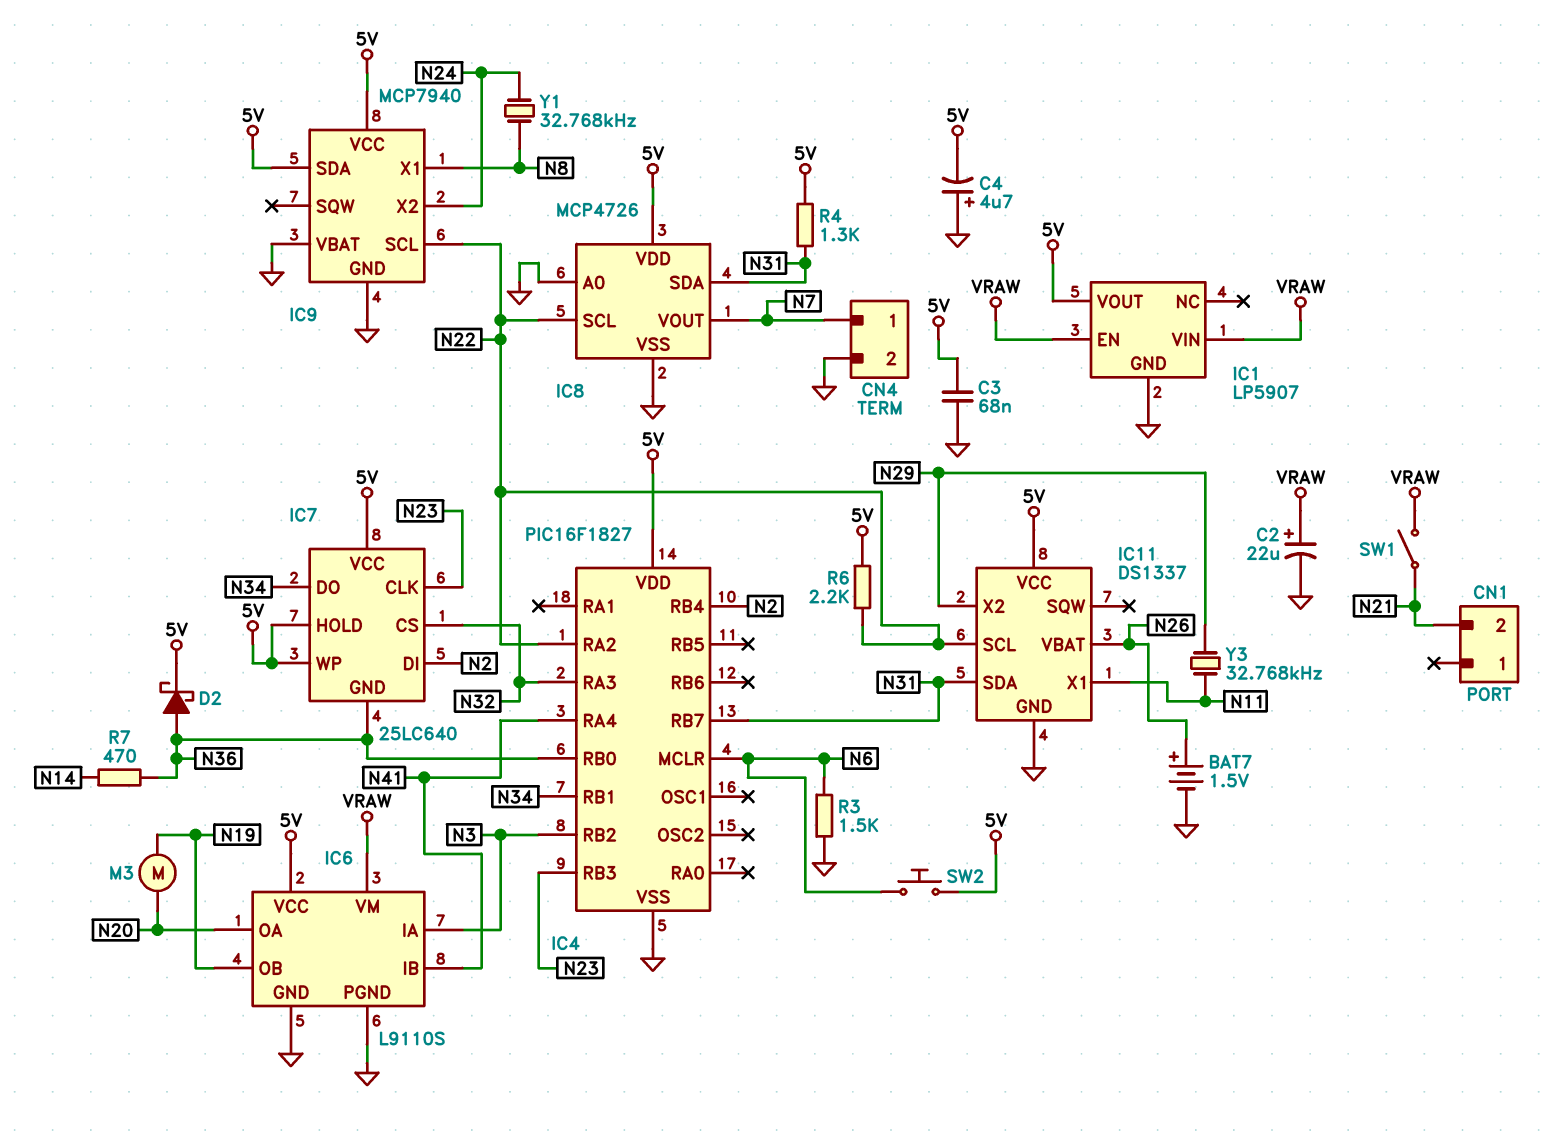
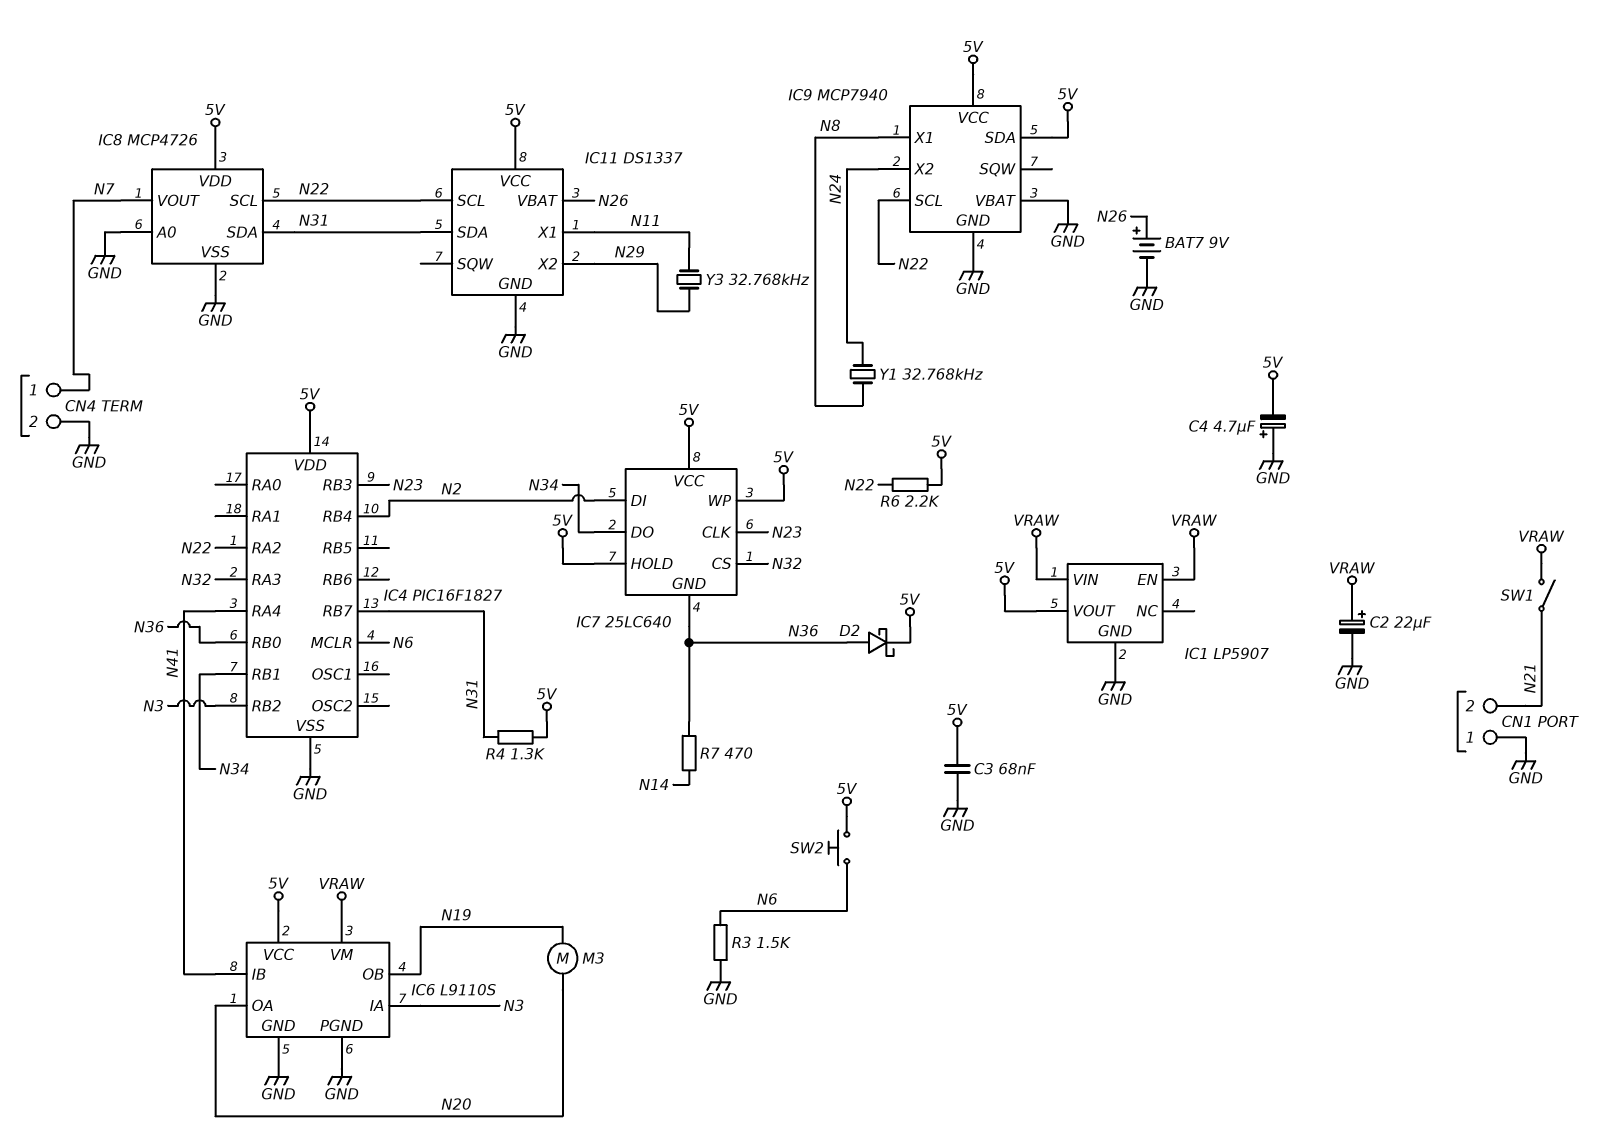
BAT7: 1.5V (plus N26, minus GND) -> 9V (plus N26, minus GND)
CN1 pin 1: none -> GND

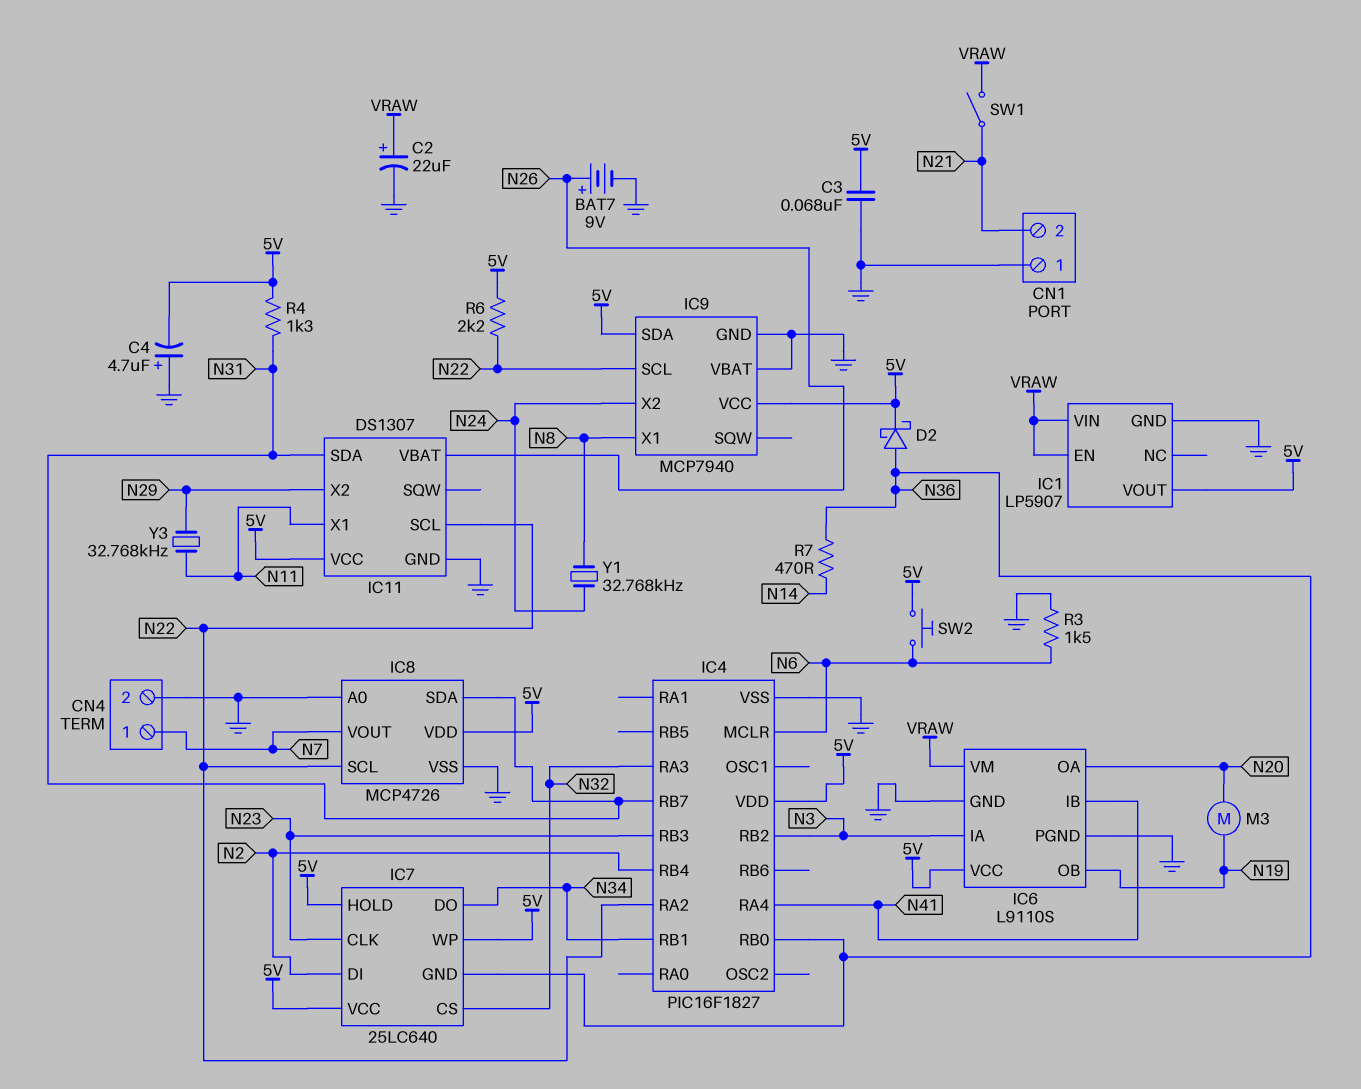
IC11: DS1337 -> DS1307

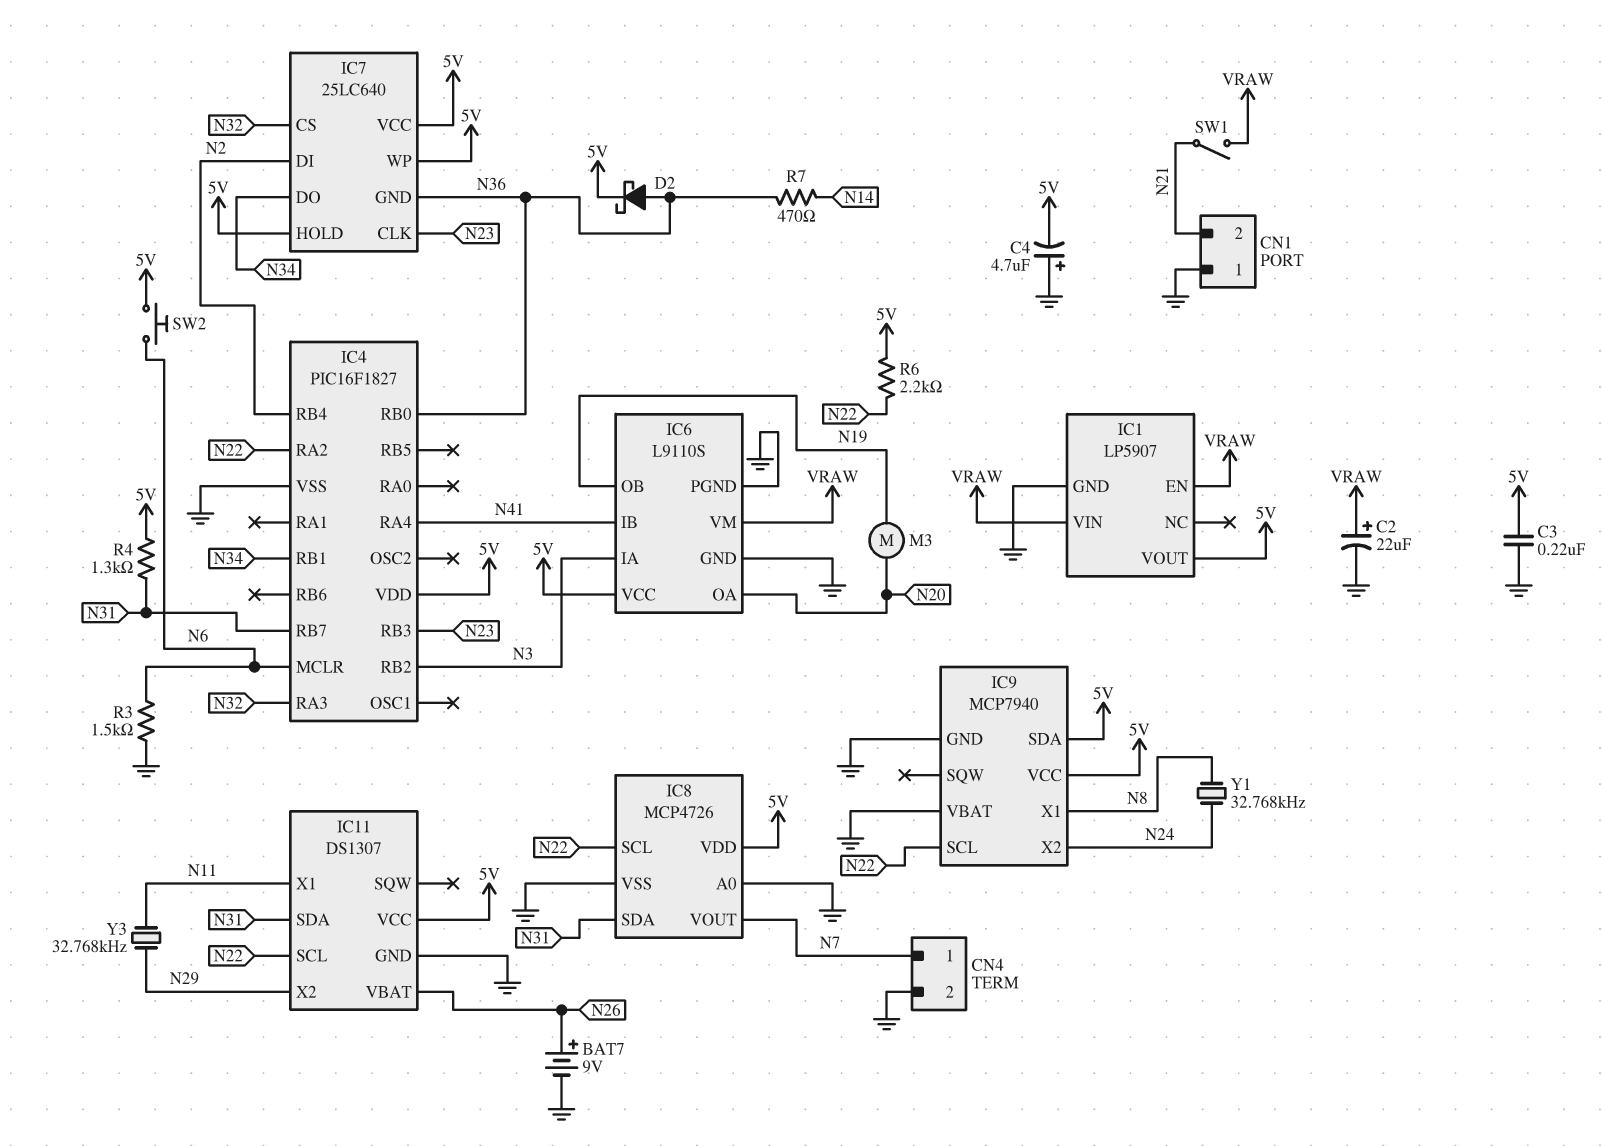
C3: 68nF (5V, GND) -> 220nF (5V, GND)

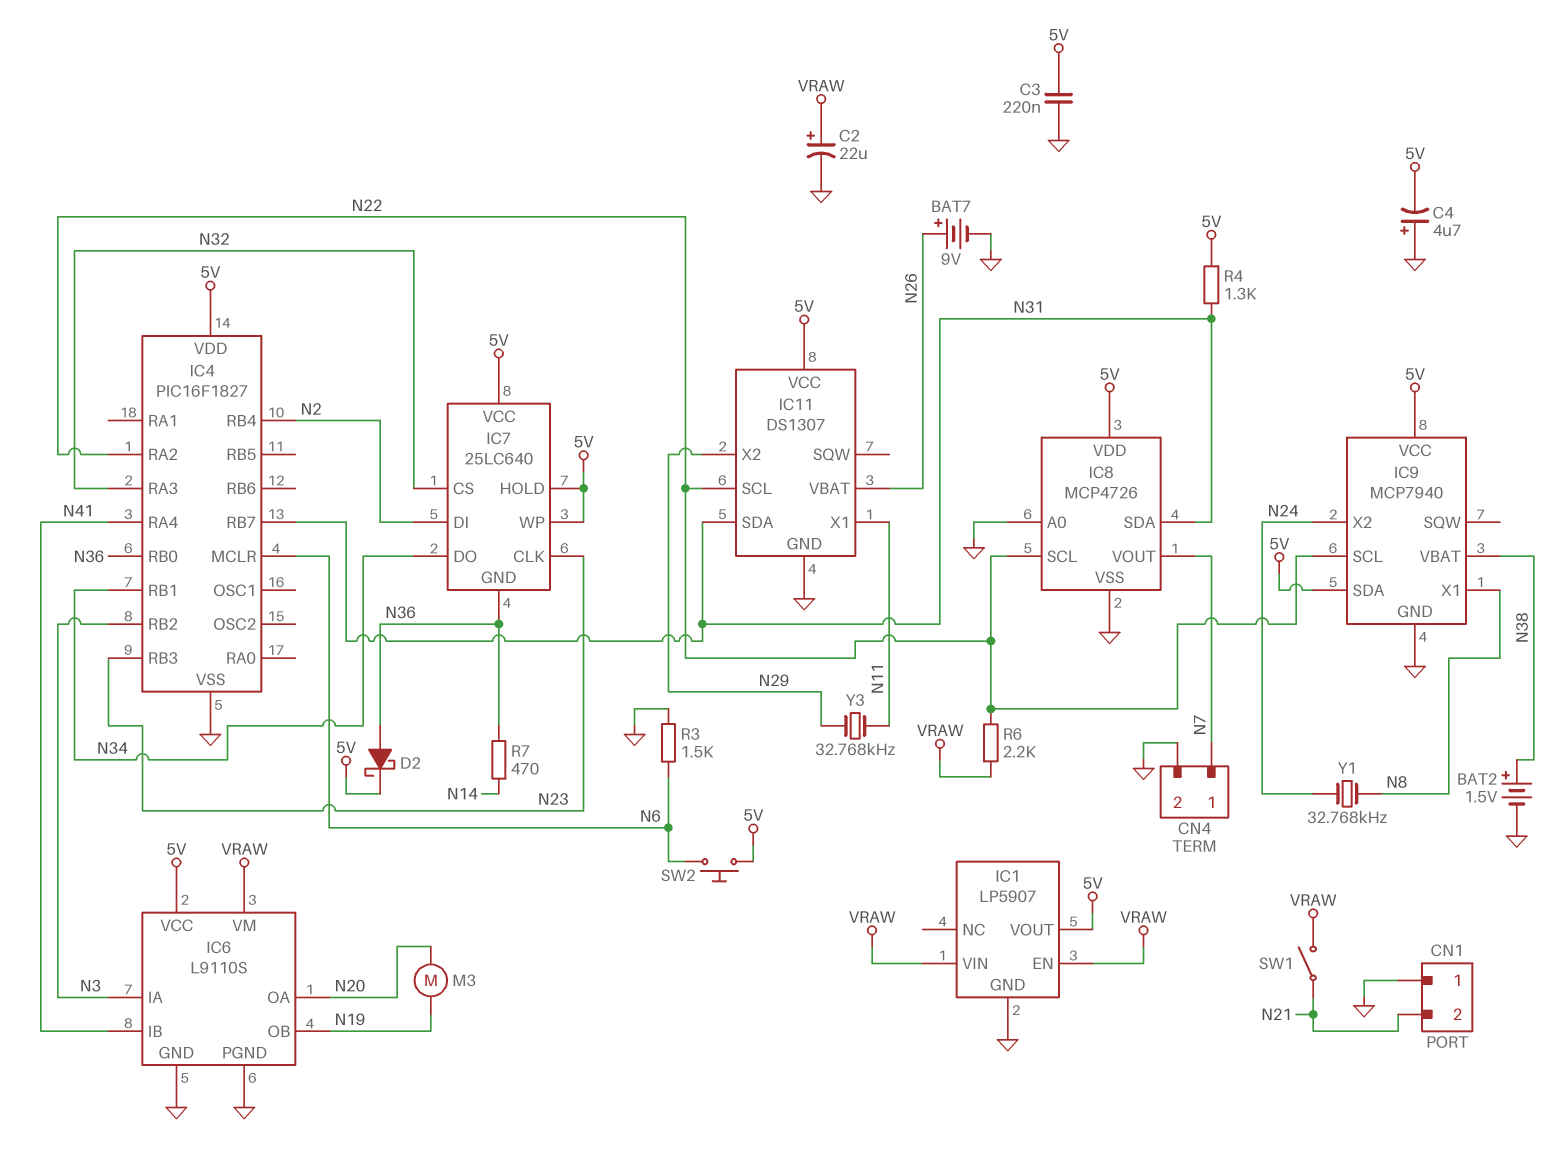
BAT2: none -> 1.5V (plus N38, minus GND)
IC9 pin VBAT: GND -> N38
R6: 2.2k (5V, N22) -> 2.2k (N22, VRAW)

